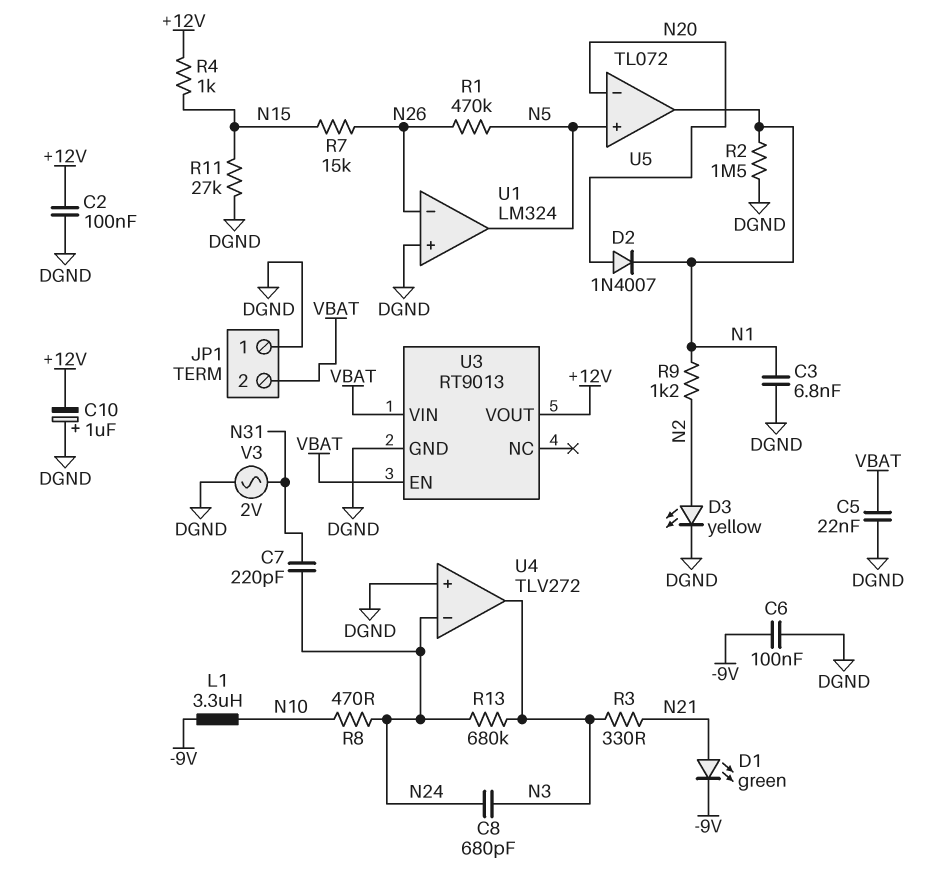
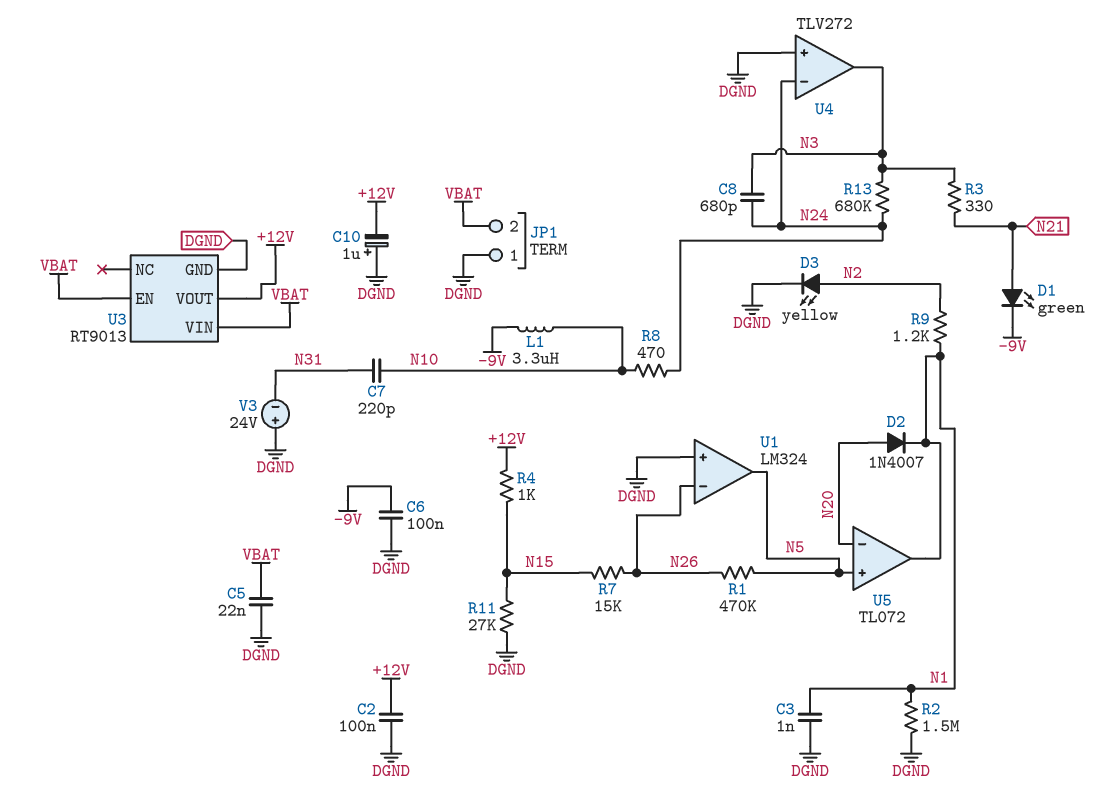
C3: 6.8nF (DGND, N1) -> 1nF (DGND, N1)
C7: 220pF (N24, N31) -> 220pF (N10, N31)
V3: AC 2V (DGND, N31) -> 24V (plus DGND, minus N31)

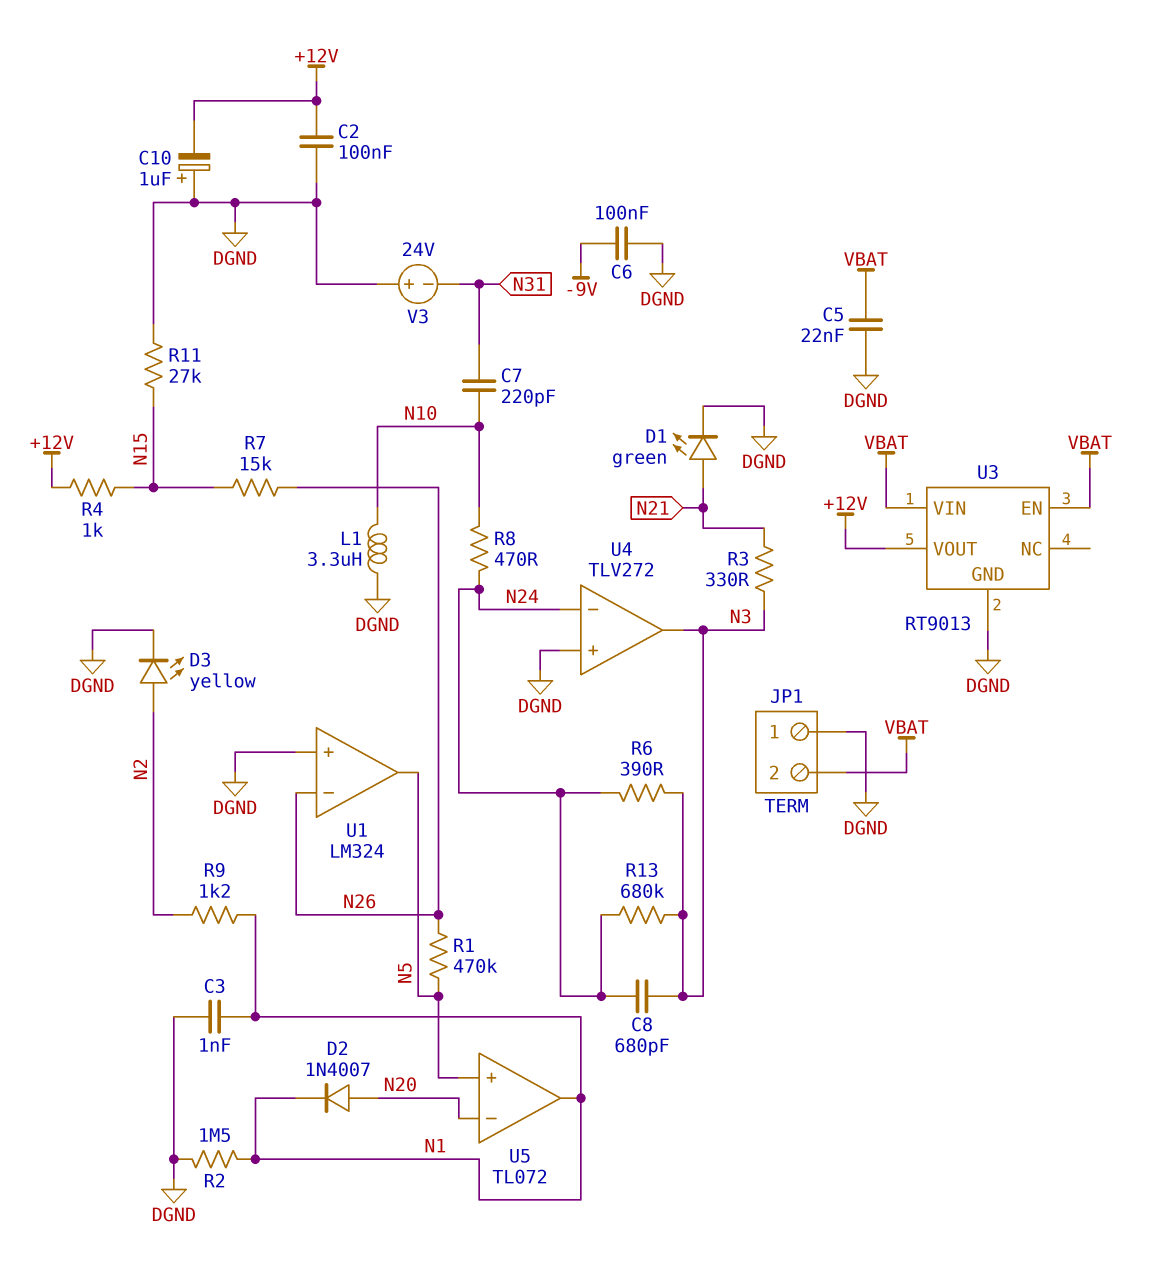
D1: LED green (A N21, K -9V) -> LED green (A N21, K DGND)
L1: 3.3uH (-9V, N10) -> 3.3uH (DGND, N10)
R6: none -> 390 (N3, N24)

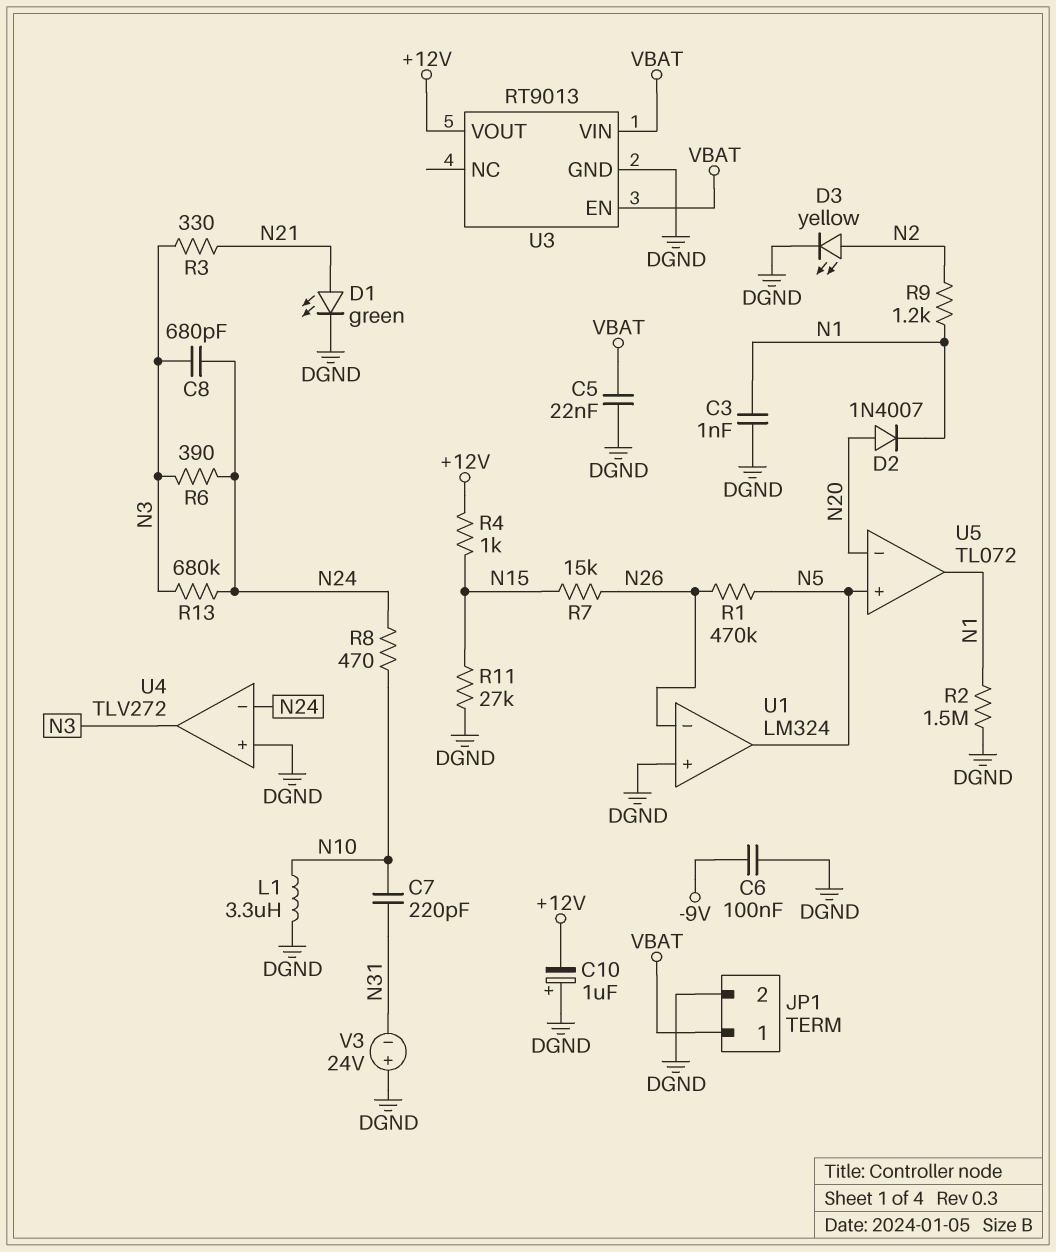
C2: 100nF (+12V, DGND) -> none
JP1 pin 1: DGND -> VBAT
JP1 pin 2: VBAT -> DGND

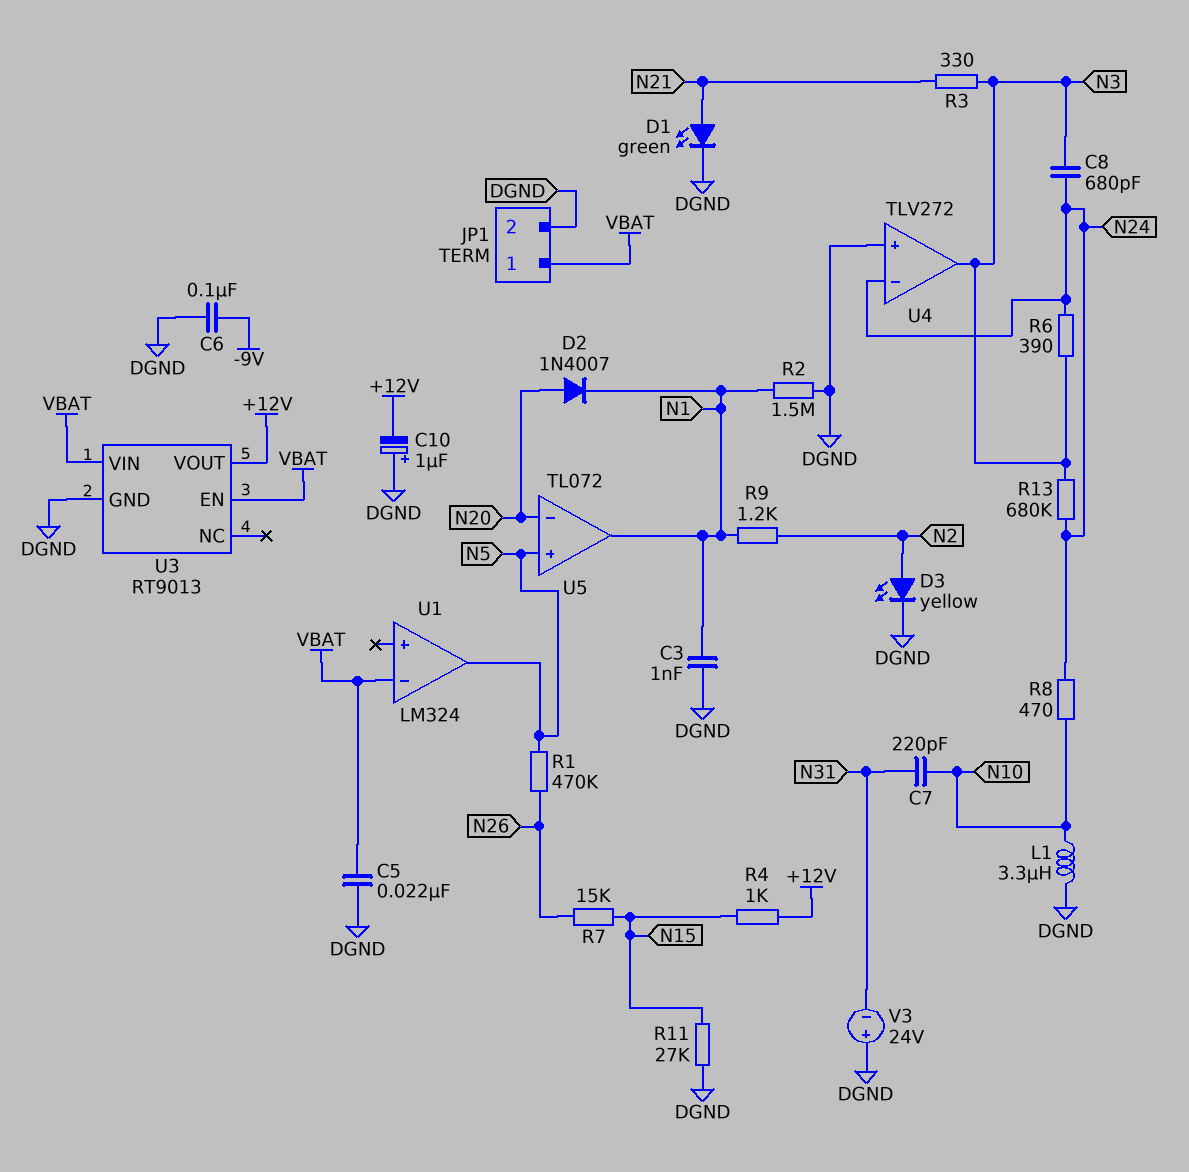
U1 pin in+: DGND -> none
U1 pin in-: N26 -> VBAT

